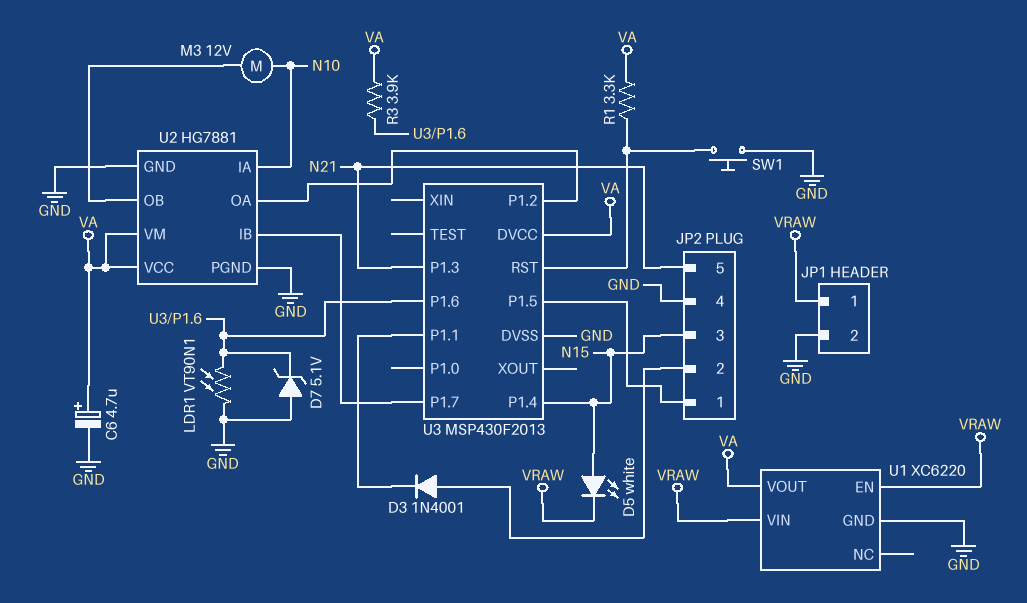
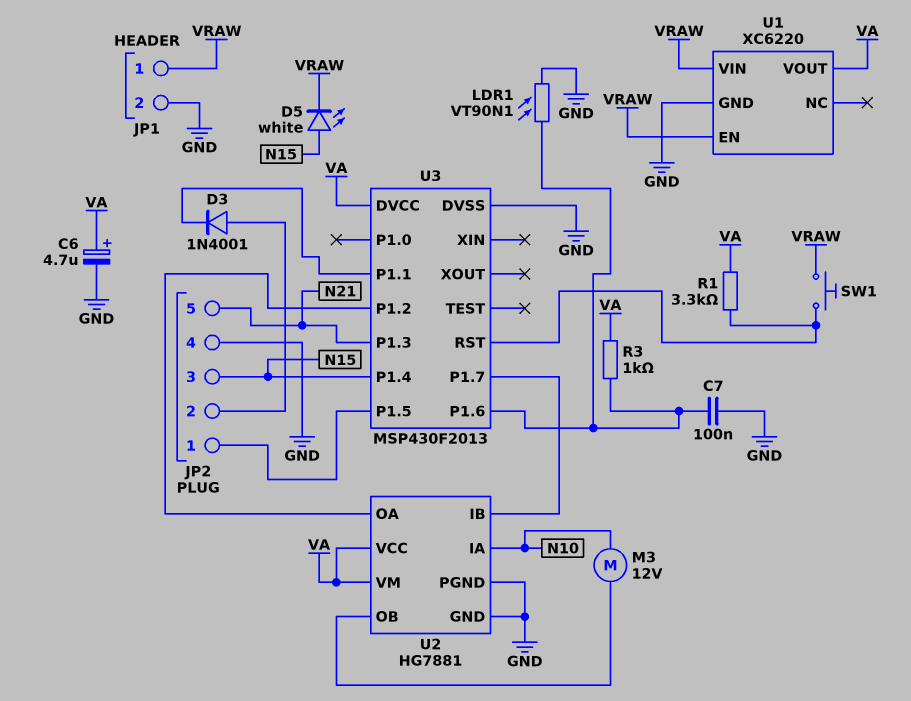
C7: none -> 100nF (GND, U3/P1.6)
D7: zener 5.1V (A GND, K U3/P1.6) -> none
R3: 3.9k (U3/P1.6, VA) -> 1k (U3/P1.6, VA)
SW1: button (GND, U3/RST) -> button (U3/RST, VRAW)

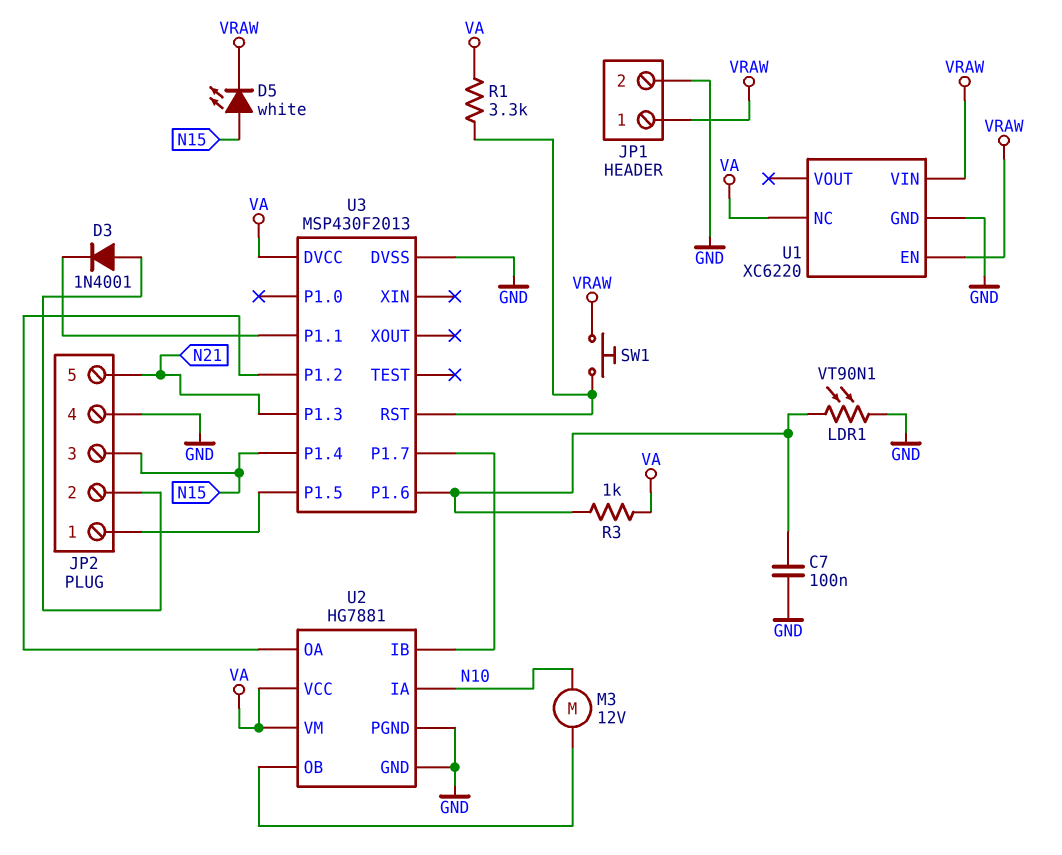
C6: 4.7uF (plus VA, minus GND) -> none
U1 pin NC: none -> VA
U1 pin VOUT: VA -> none

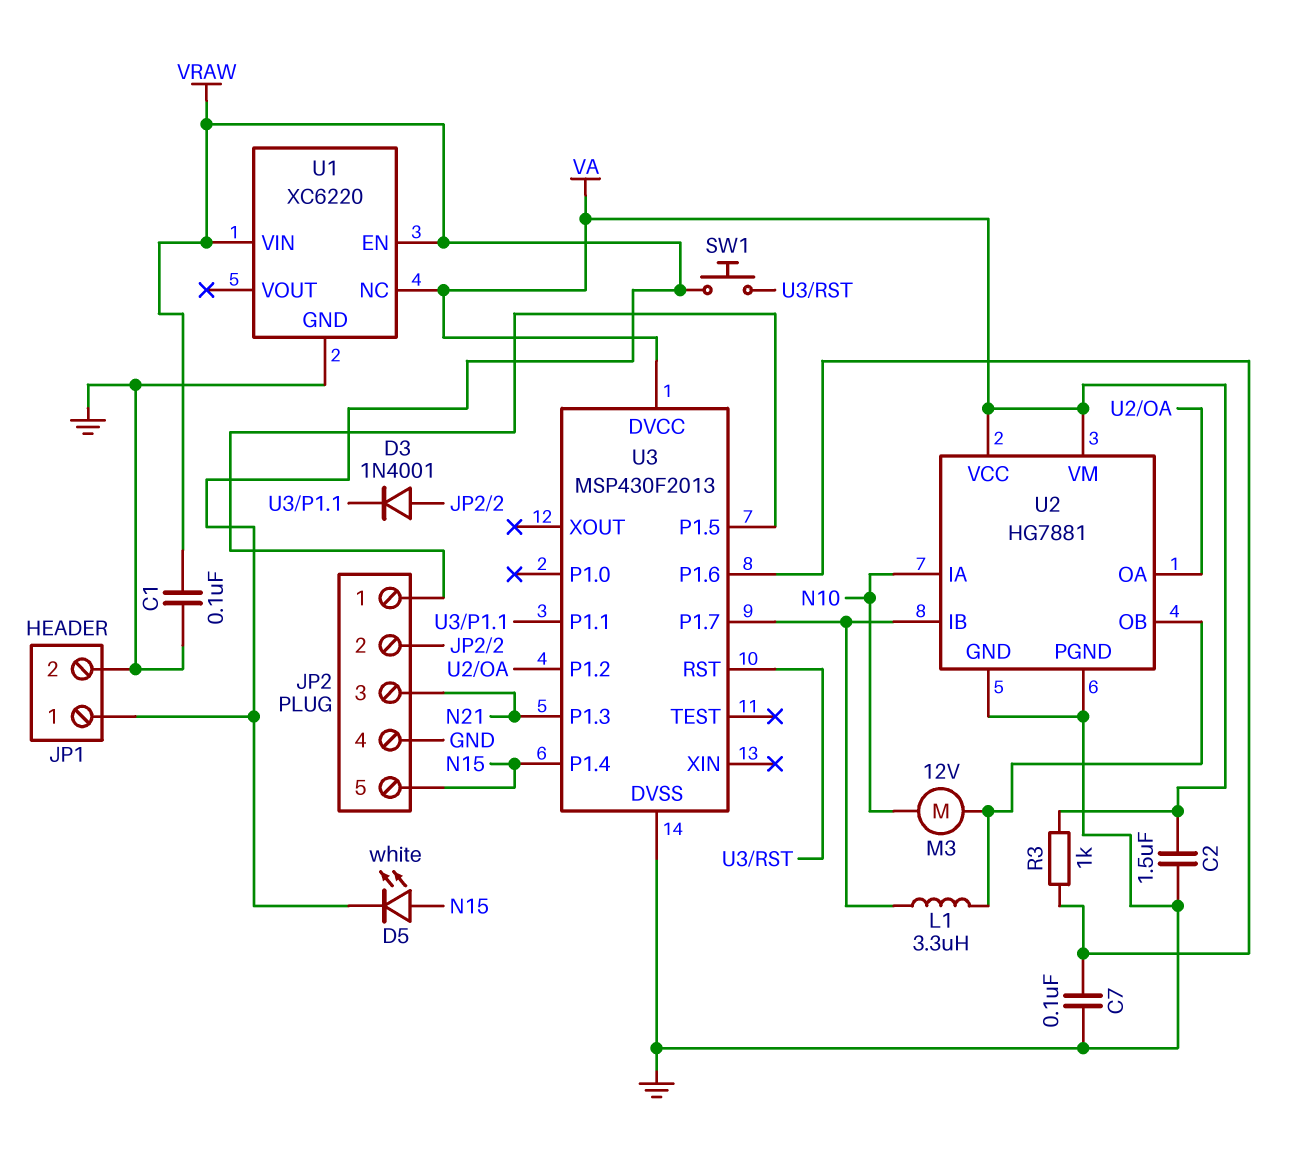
C1: none -> 100nF (GND, VRAW)
C2: none -> 1.5uF (GND, VA)
JP2 pin 3: N15 -> N21
JP2 pin 5: N21 -> N15
L1: none -> 3.3uH (U2/IB, U2/OB)
LDR1: VT90N1 (GND, U3/P1.6) -> none
R1: 3.3k (U3/RST, VA) -> none

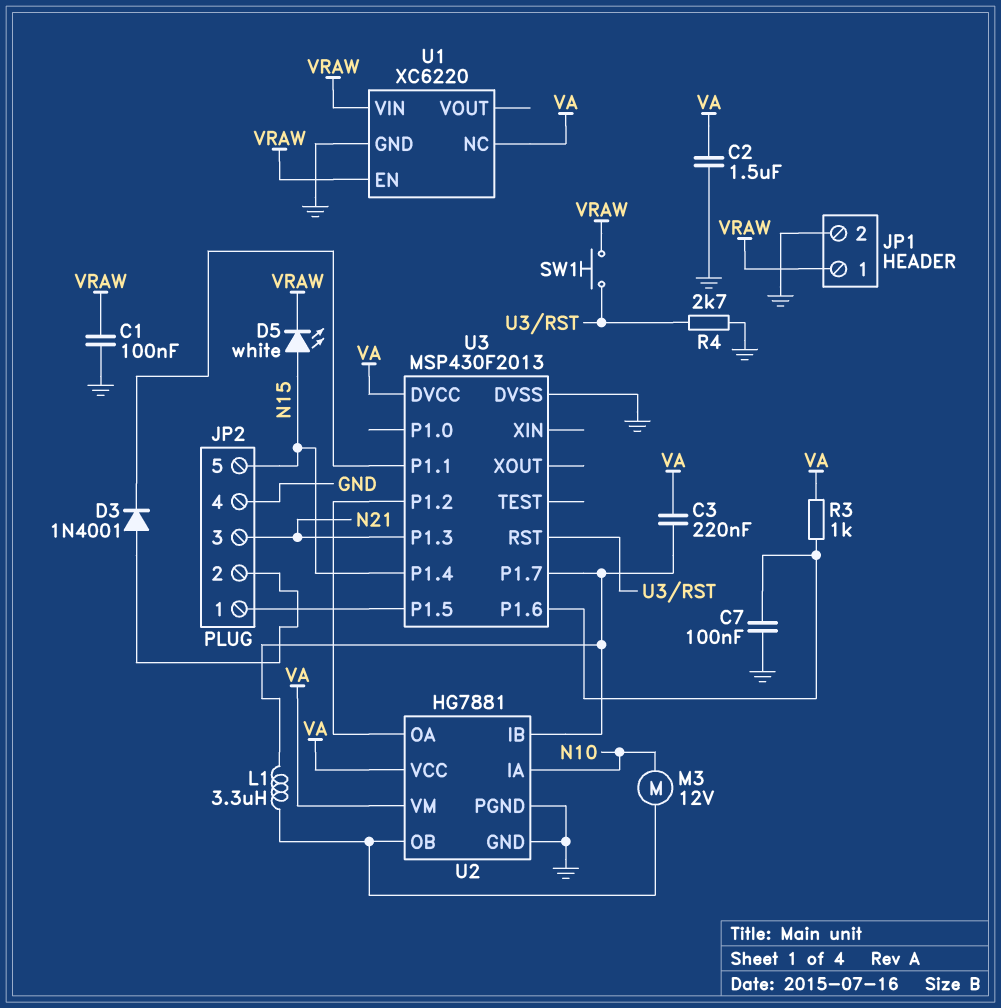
C3: none -> 220nF (U2/IB, VA)
R4: none -> 2.7k (GND, U3/RST)

